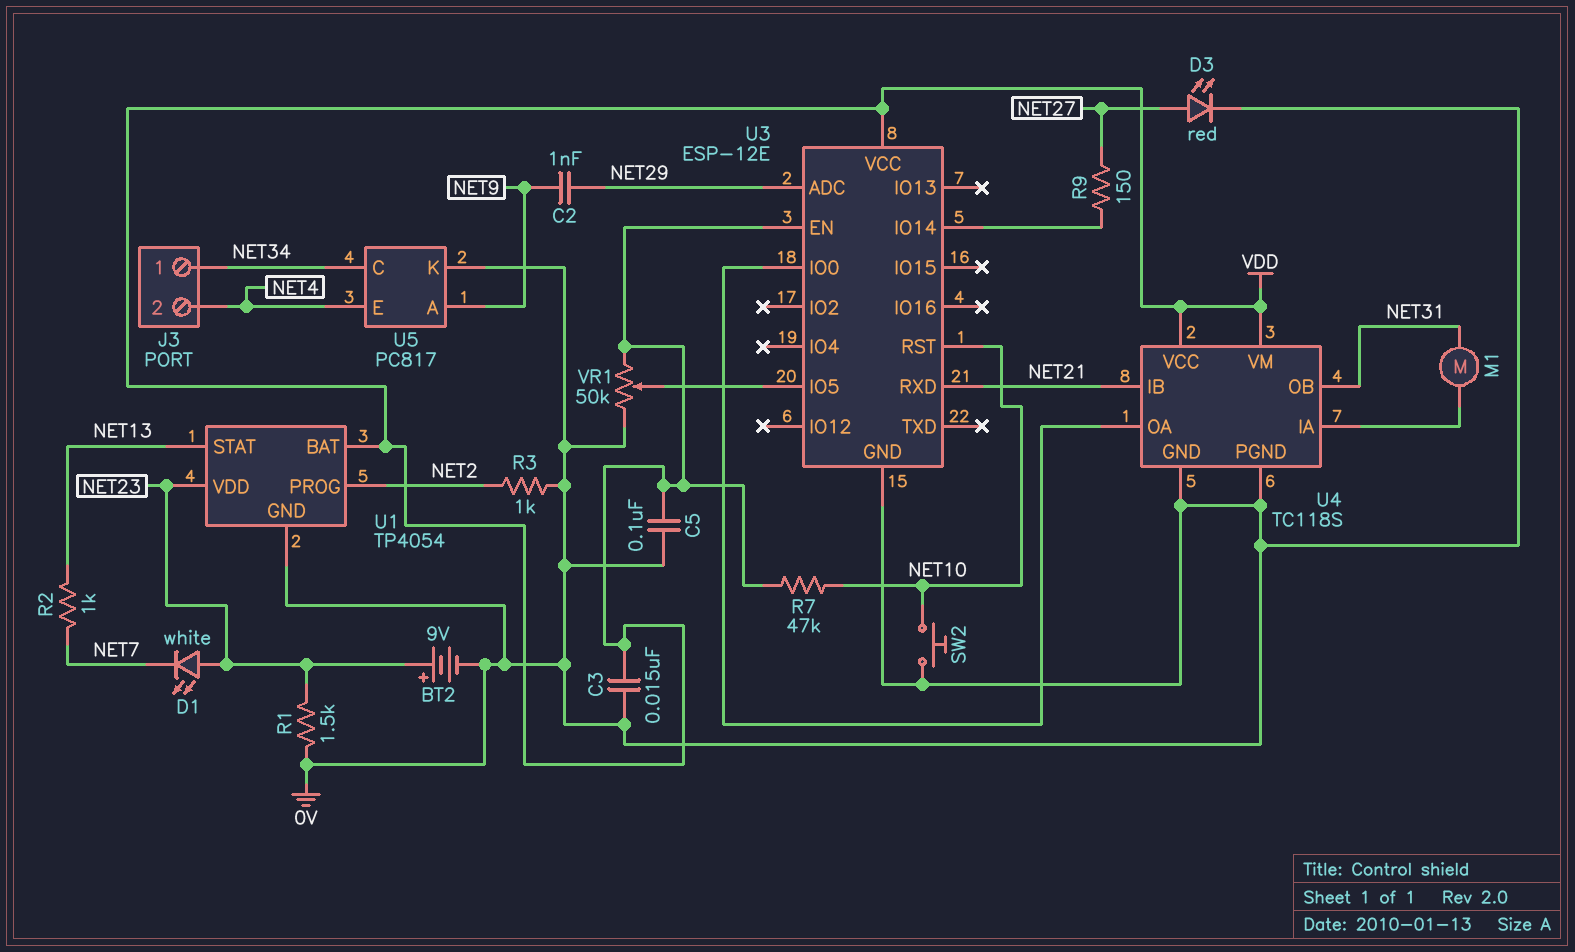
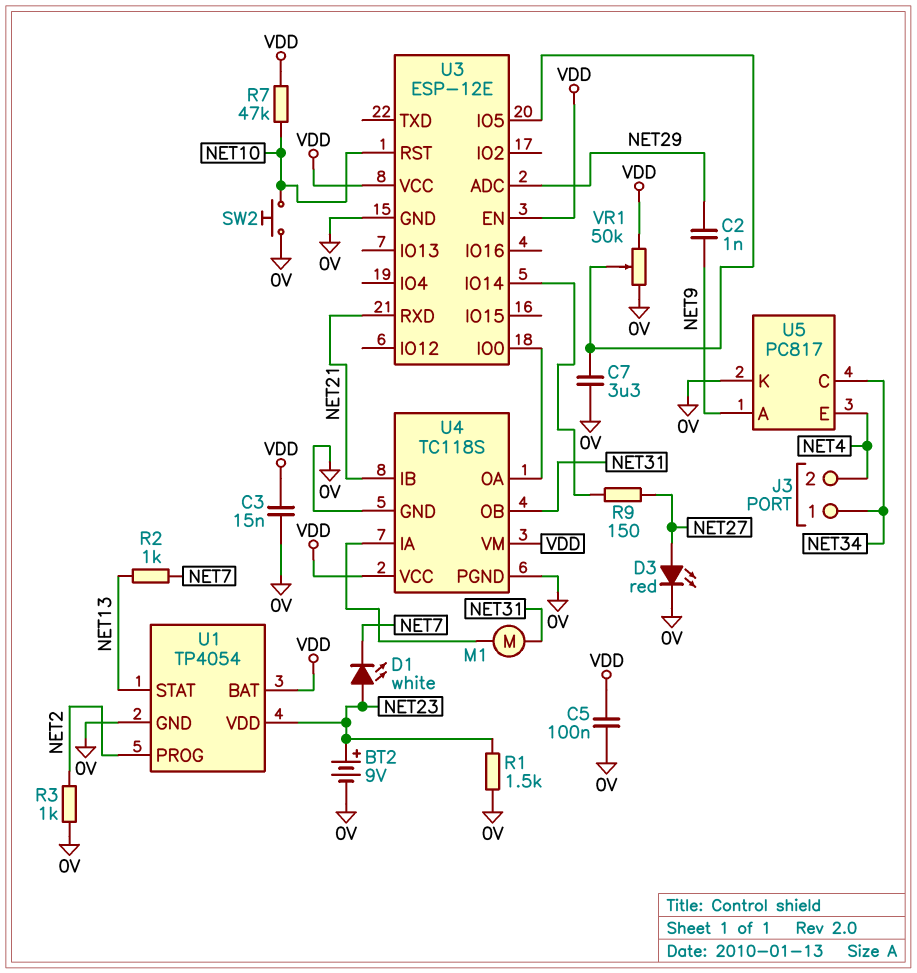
C7: none -> 3.3uF (0V, U3/IO5)

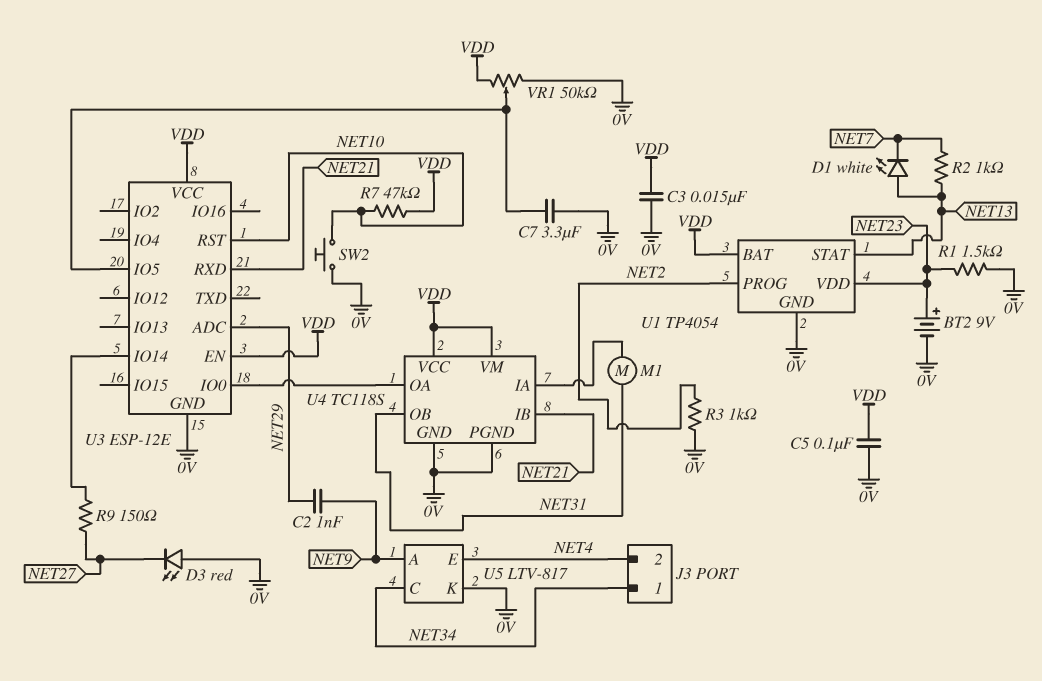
D1: LED white (A NET23, K NET7) -> LED white (A NET13, K NET7)
D3: LED red (A NET27, K 0V) -> LED red (A 0V, K NET27)
U5: PC817 -> LTV-817

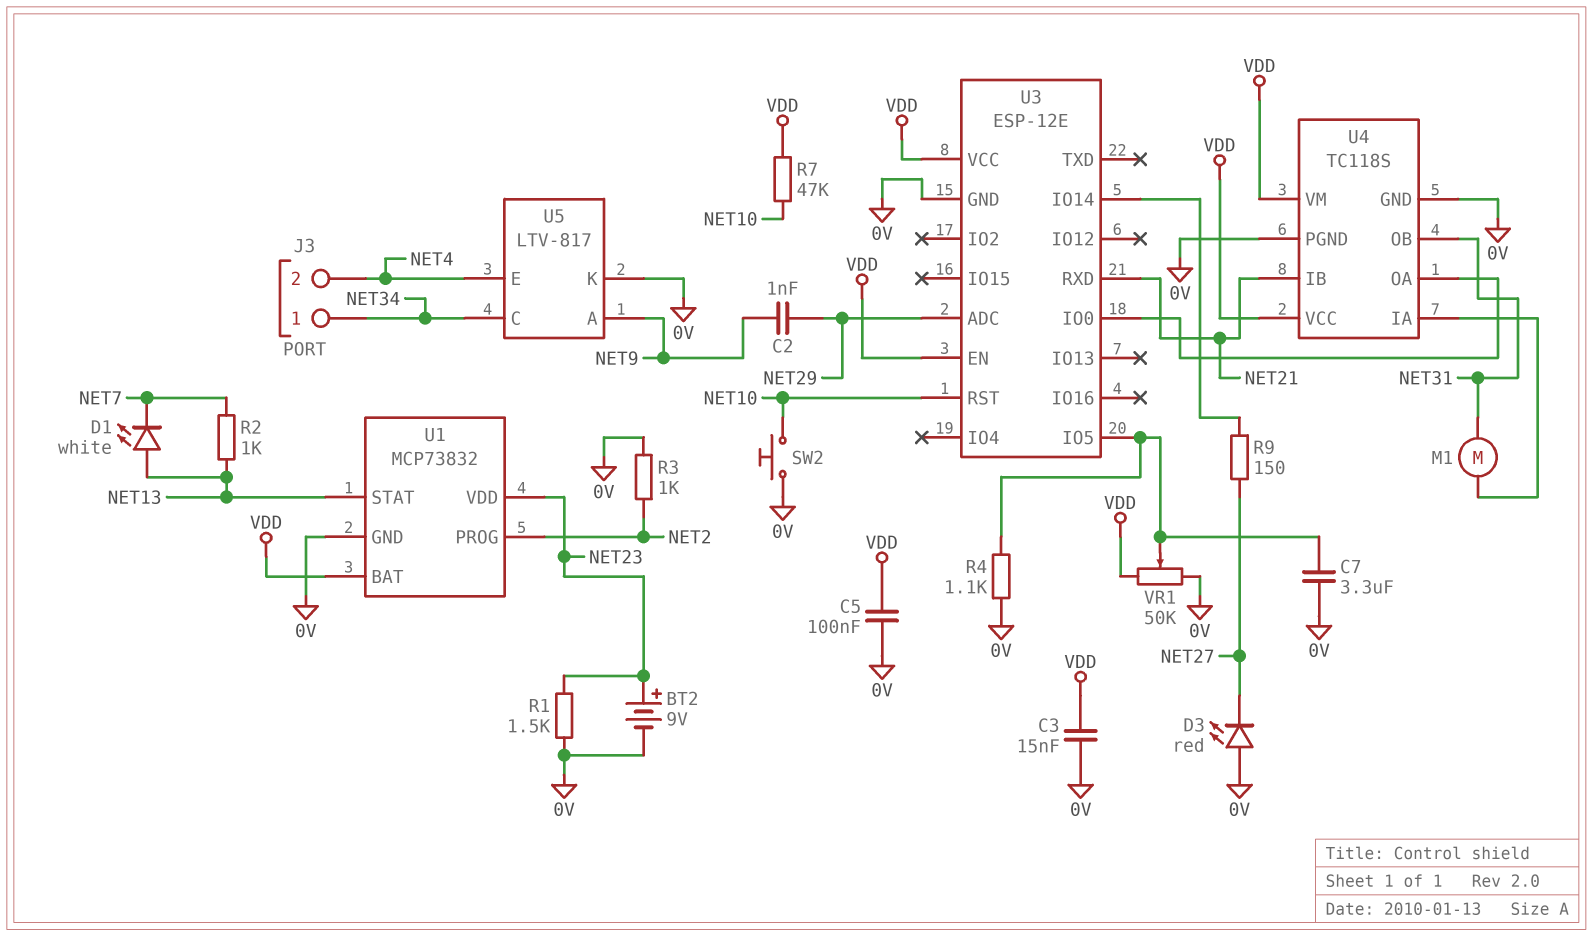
R4: none -> 1.1k (0V, U3/IO5)
U1: TP4054 -> MCP73832

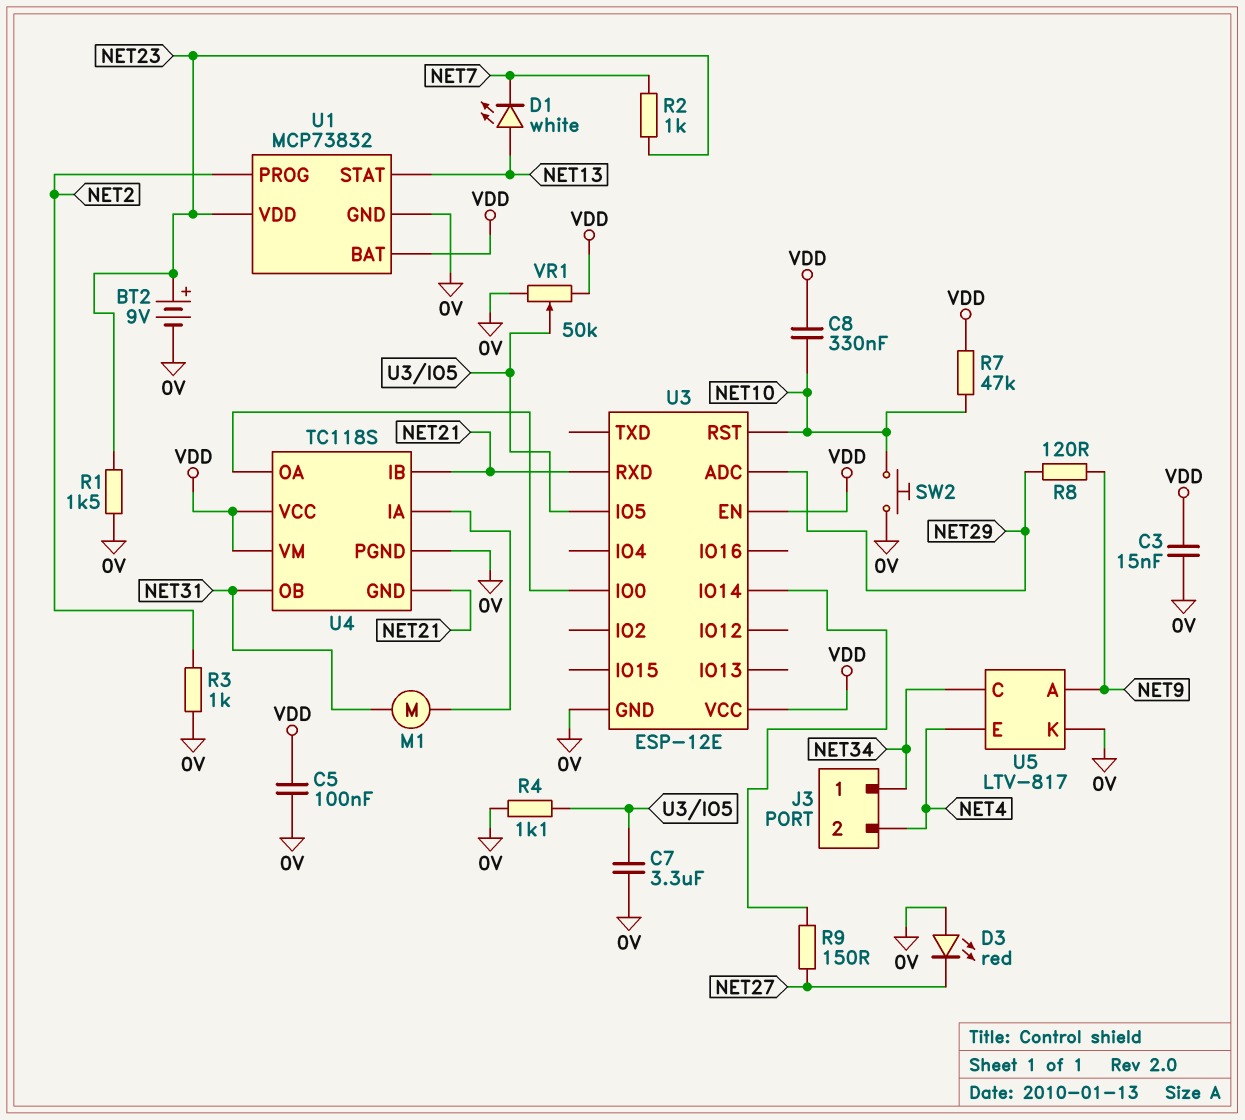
C2: 1nF (NET9, NET29) -> none
C8: none -> 330nF (NET10, VDD)
R2: 1k (NET7, NET13) -> 1k (NET7, NET23)
R8: none -> 120 (NET9, NET29)
U4 pin GND: 0V -> NET21

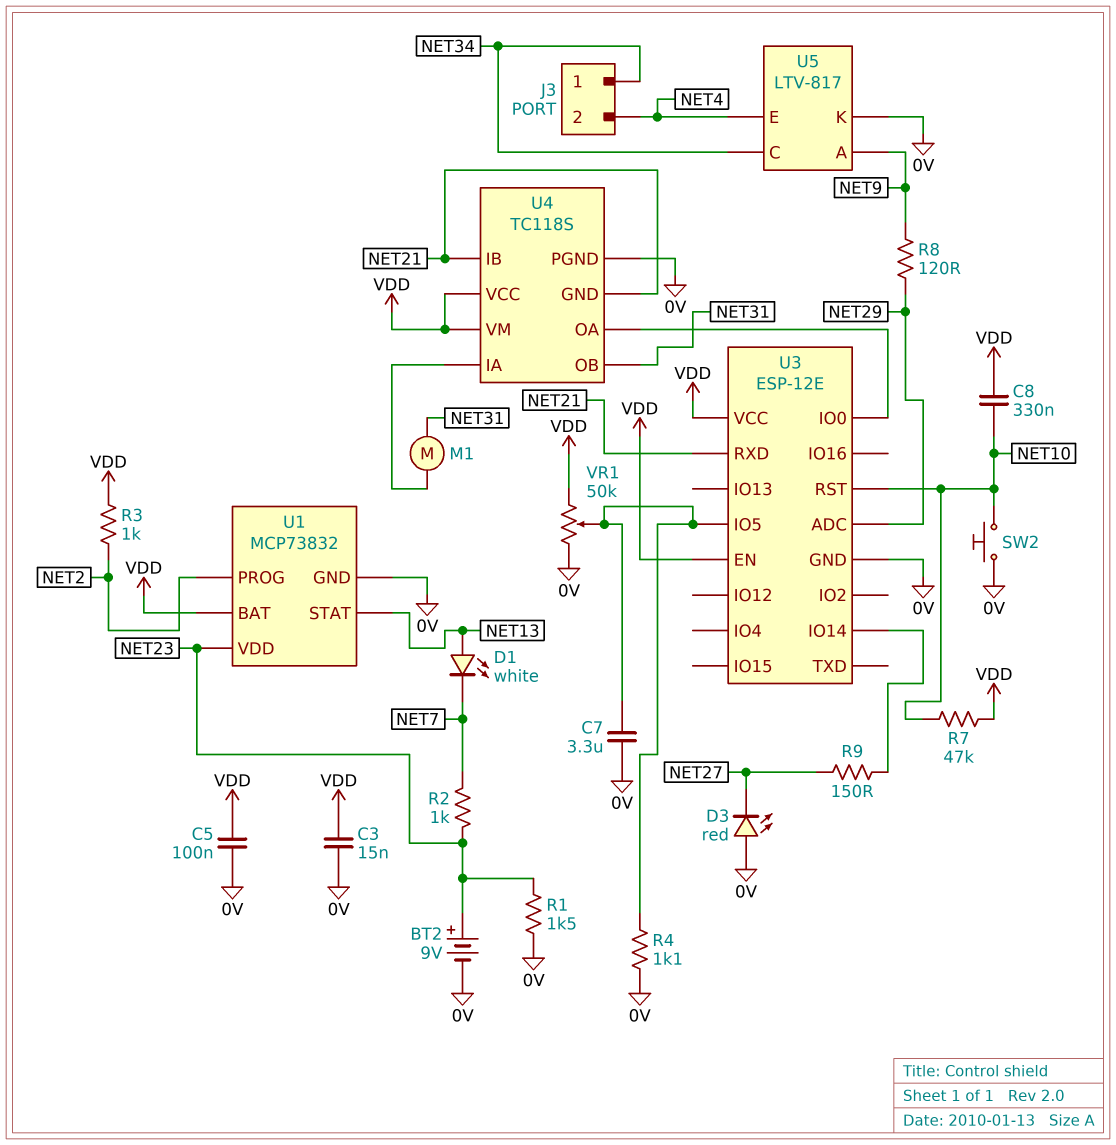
R3: 1k (0V, NET2) -> 1k (NET2, VDD)

